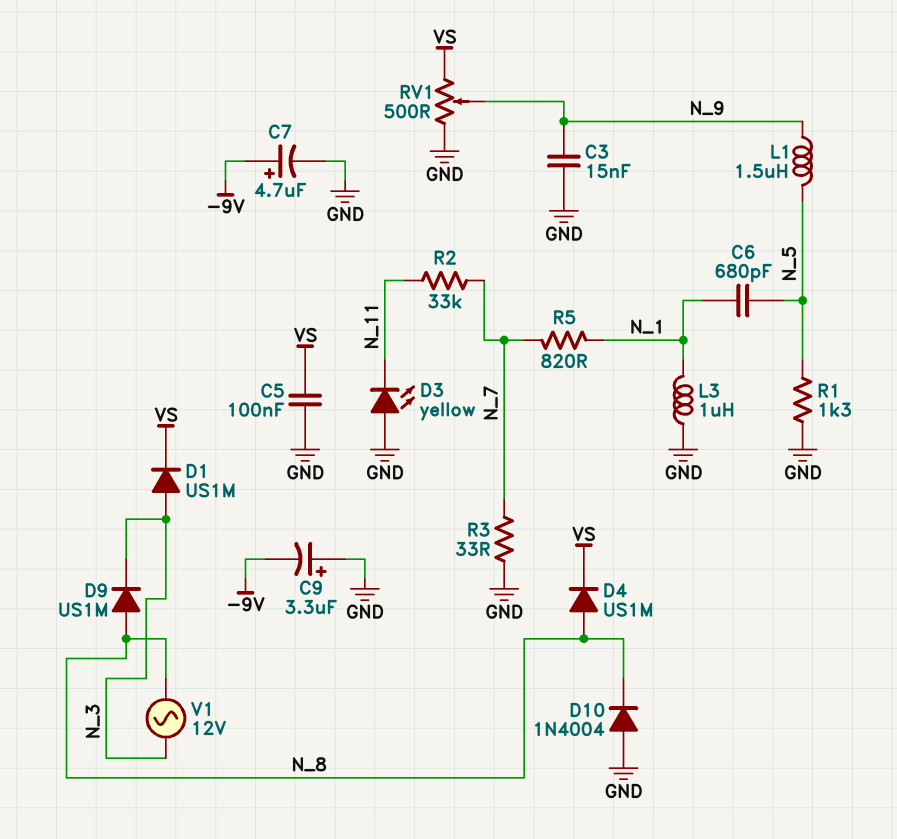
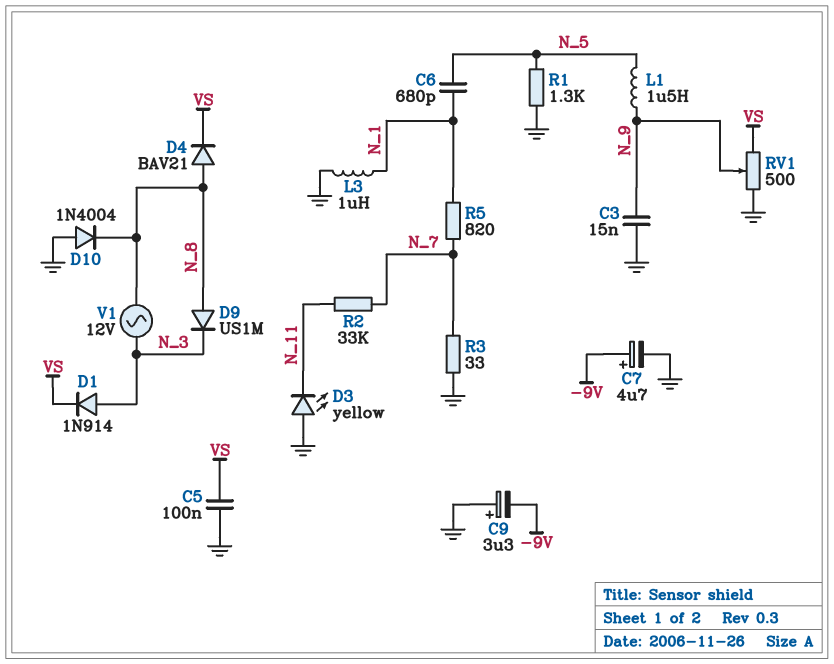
D1: diode US1M (A N_3, K VS) -> diode 1N914 (A N_3, K VS)
D4: diode US1M (A N_8, K VS) -> diode BAV21 (A N_8, K VS)

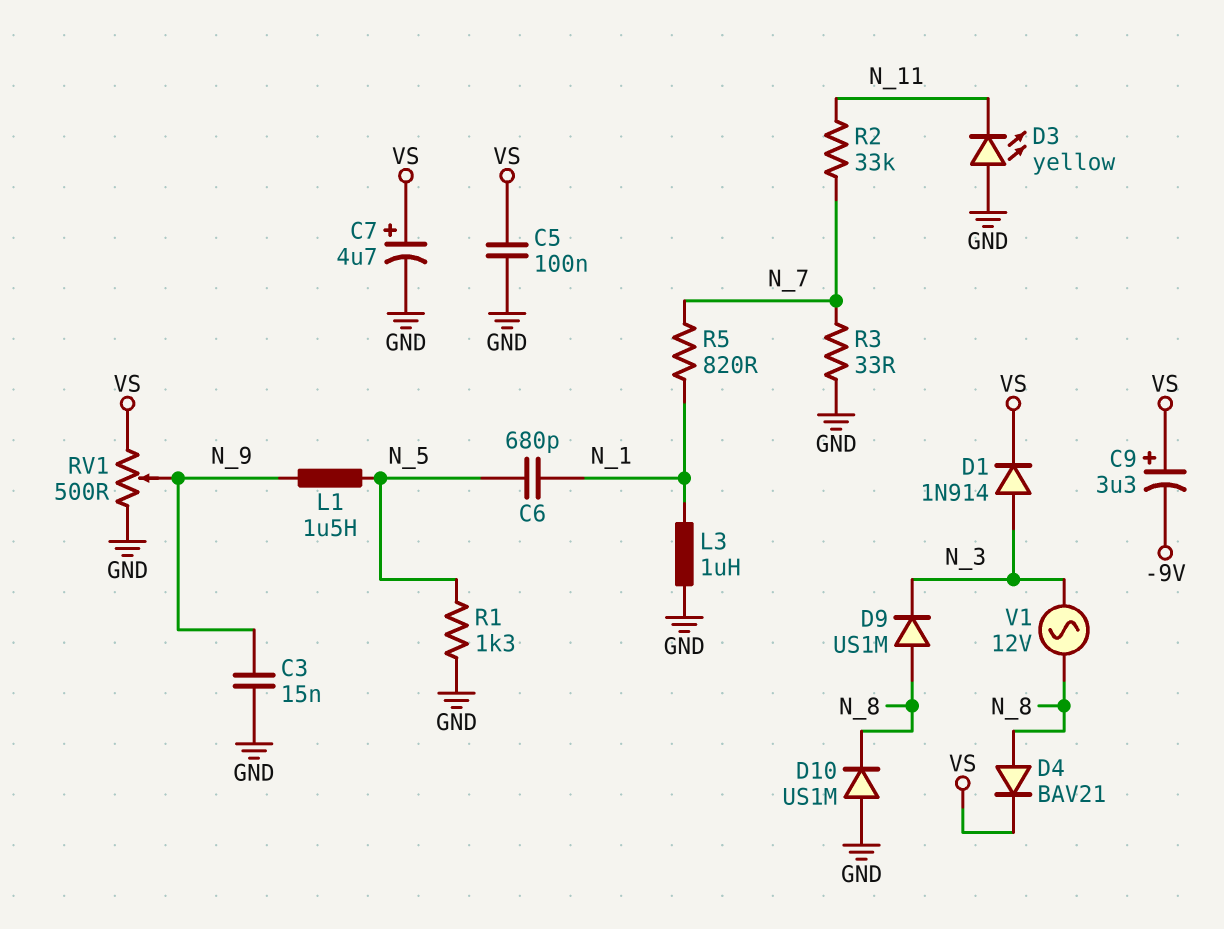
C7: 4.7uF (plus -9V, minus GND) -> 4.7uF (plus VS, minus GND)
C9: 3.3uF (plus GND, minus -9V) -> 3.3uF (plus VS, minus -9V)
D10: diode 1N4004 (A GND, K N_8) -> diode US1M (A GND, K N_8)

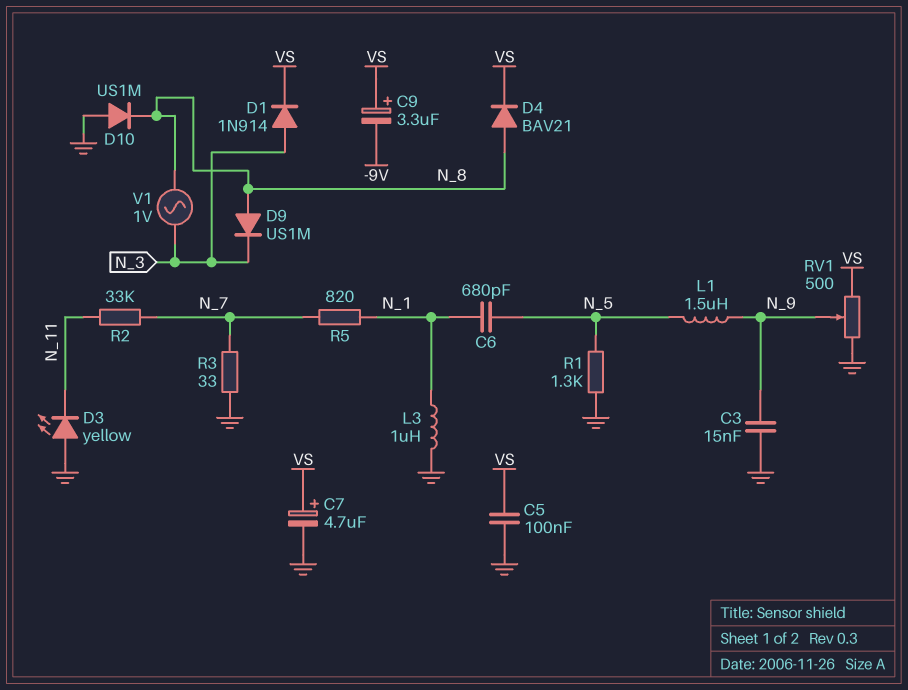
V1: AC 12V (N_3, N_8) -> AC 1V (N_3, N_8)

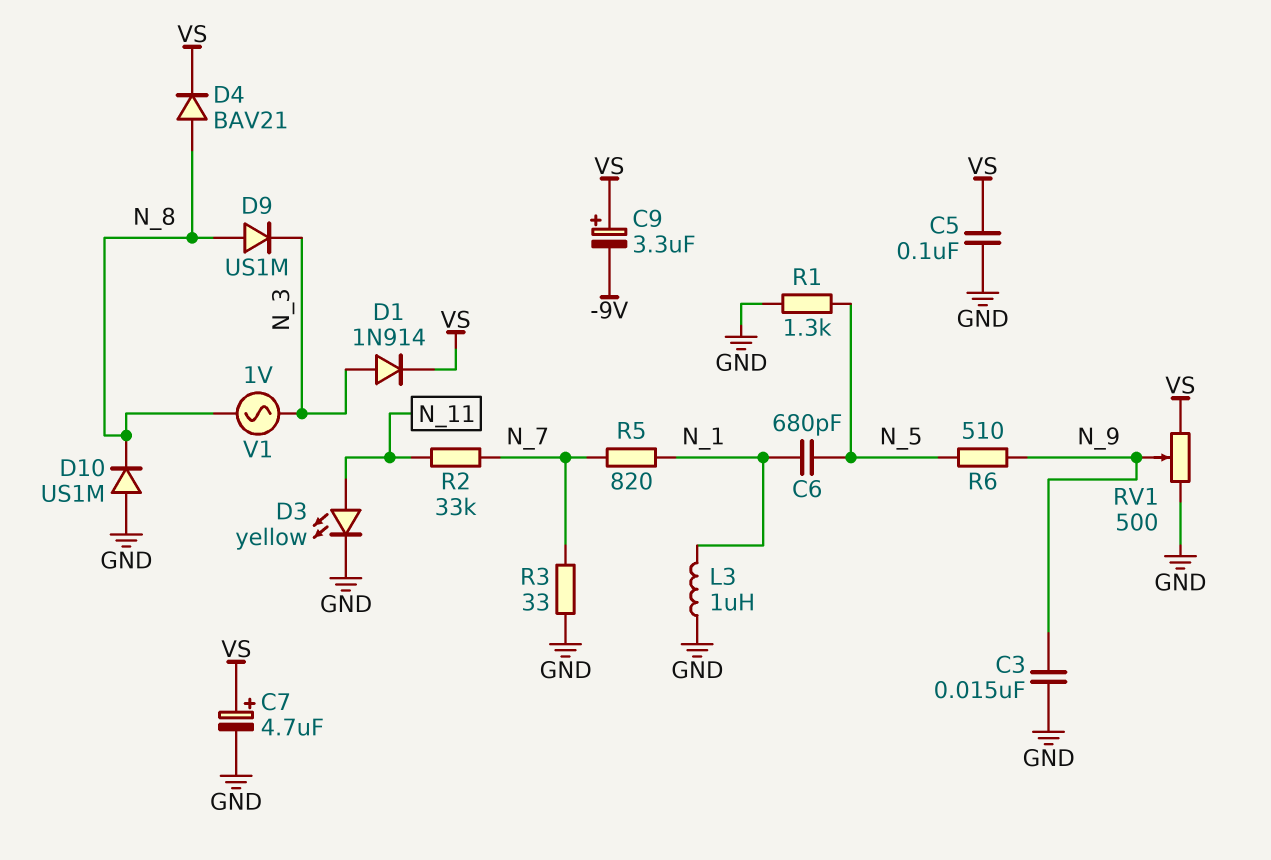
D3: LED yellow (A GND, K N_11) -> LED yellow (A N_11, K GND)
L1: 1.5uH (N_5, N_9) -> none
R6: none -> 510 (N_5, N_9)

